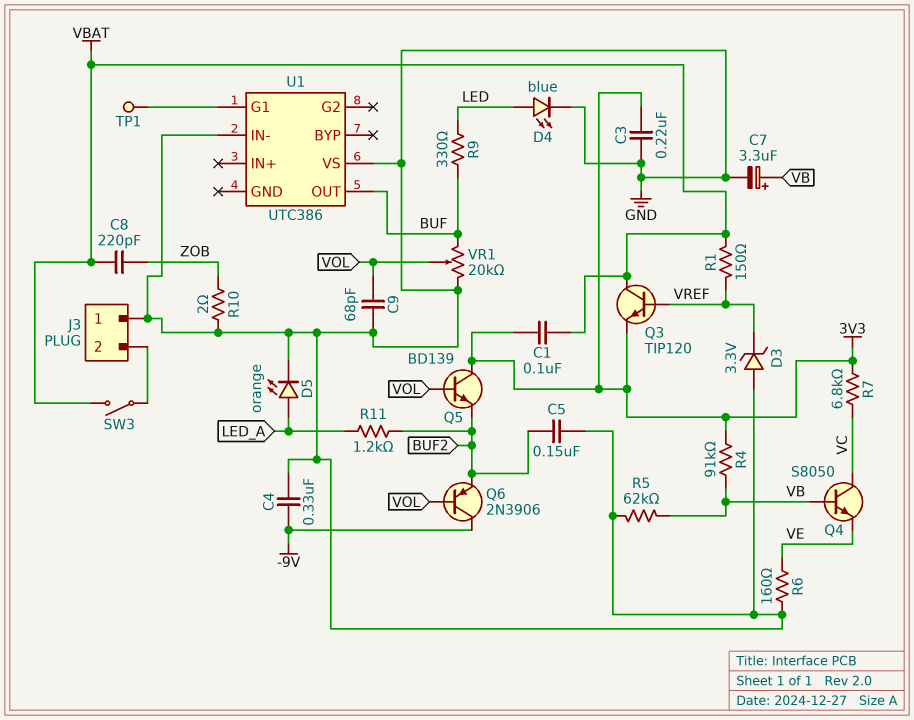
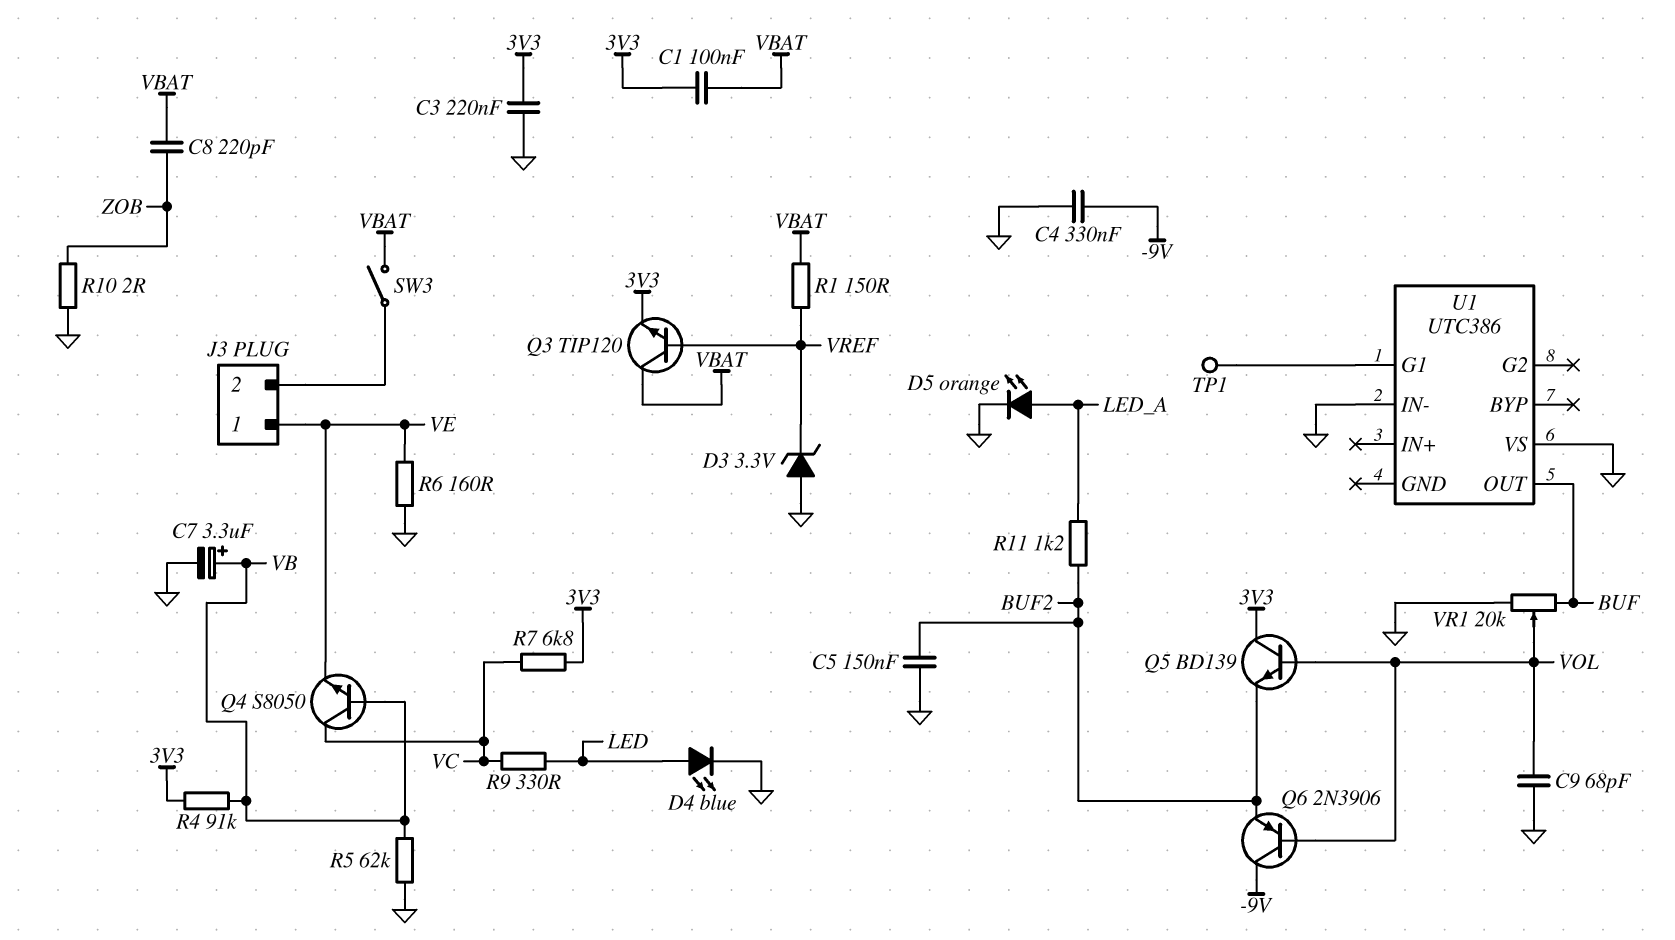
J3 pin 1: GND -> VE
R9: 330 (BUF, LED) -> 330 (LED, VC)

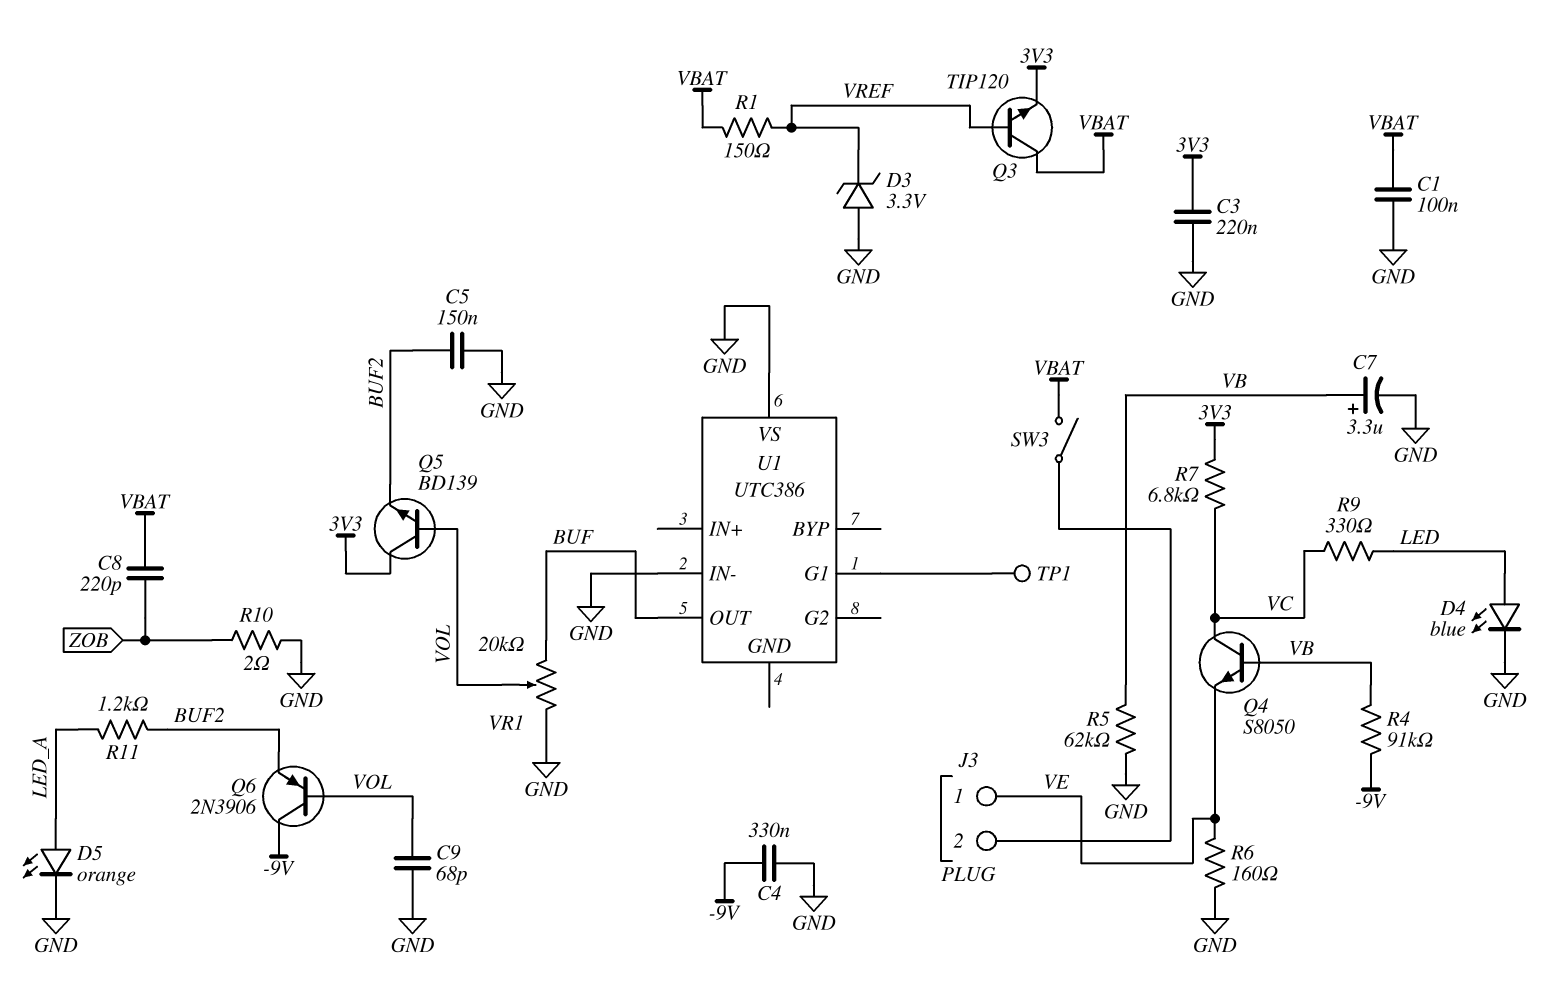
C1: 100nF (3V3, VBAT) -> 100nF (GND, VBAT)
R4: 91k (3V3, VB) -> 91k (-9V, VB)

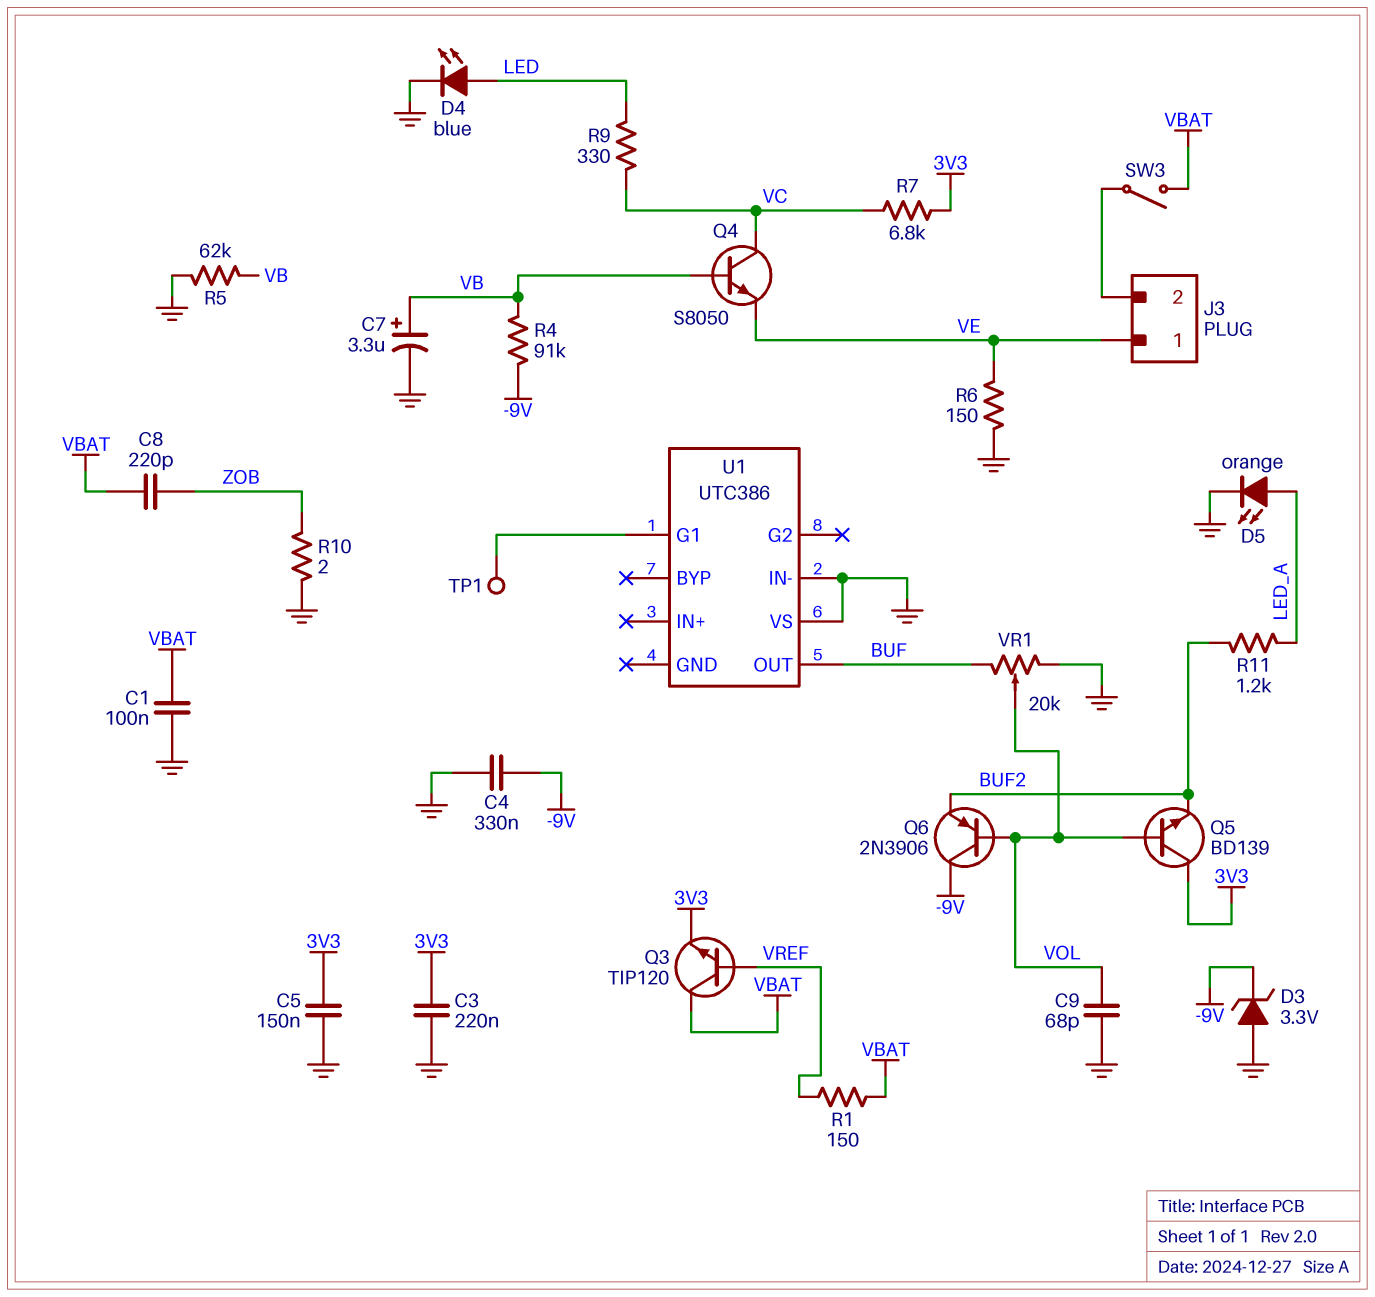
C5: 150nF (BUF2, GND) -> 150nF (3V3, GND)
D3: zener 3.3V (A GND, K VREF) -> zener 3.3V (A GND, K -9V)
R6: 160 (GND, VE) -> 150 (GND, VE)

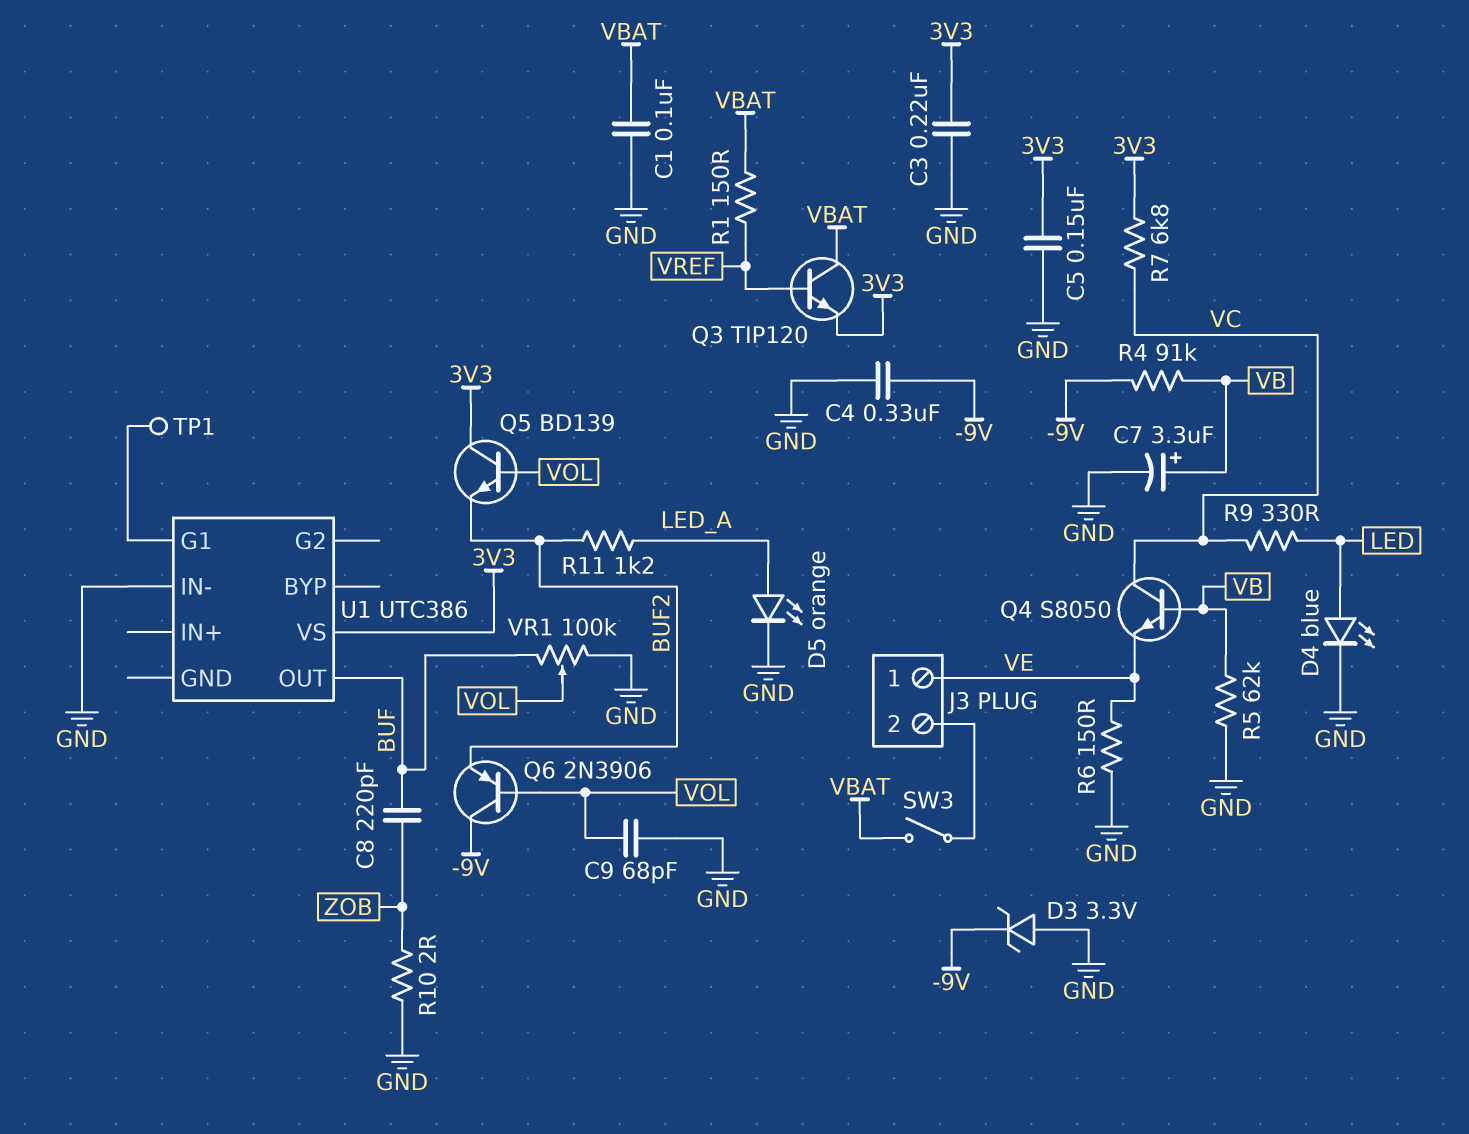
C8: 220pF (VBAT, ZOB) -> 220pF (BUF, ZOB)
U1 pin VS: GND -> 3V3
VR1: 20k (BUF, GND, wiper VOL) -> 100k (BUF, GND, wiper VOL)

